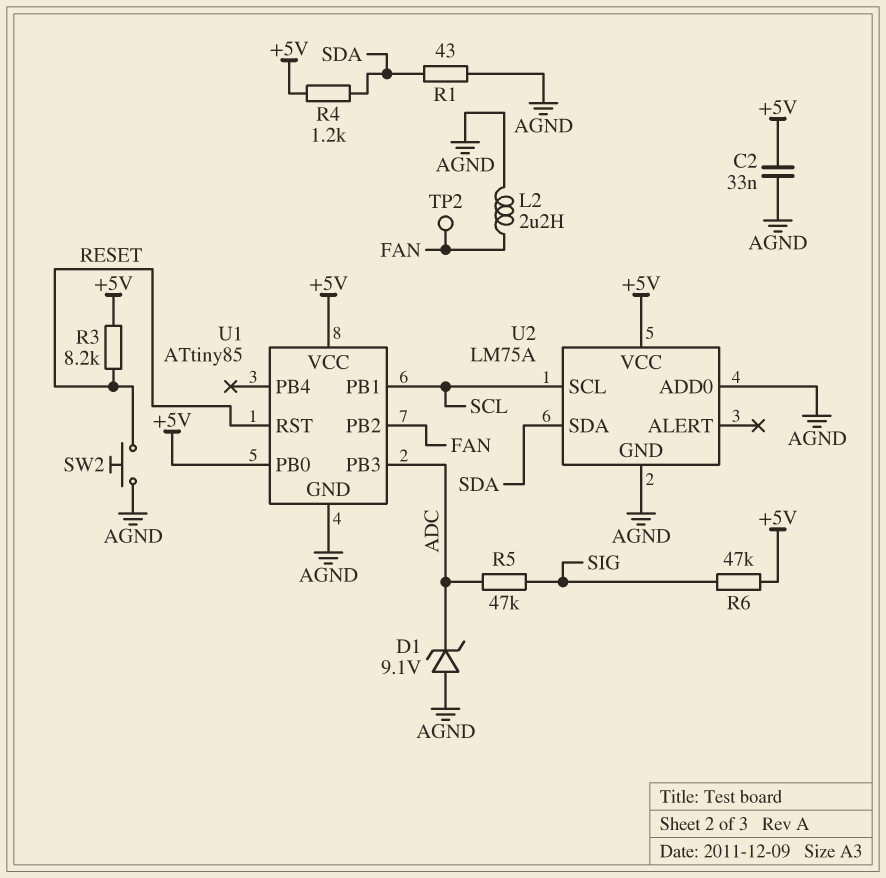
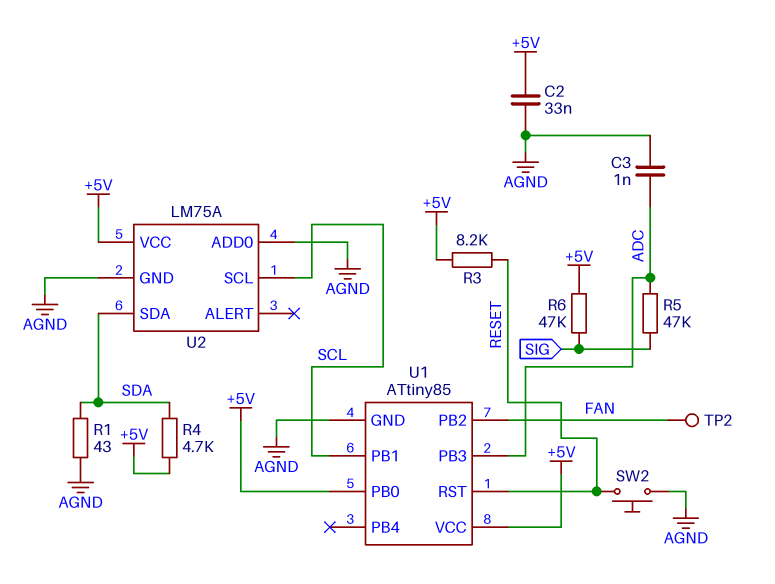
C3: none -> 1nF (ADC, AGND)
D1: zener 9.1V (A AGND, K ADC) -> none
L2: 2.2uH (AGND, FAN) -> none
R4: 1.2k (+5V, SDA) -> 4.7k (+5V, SDA)

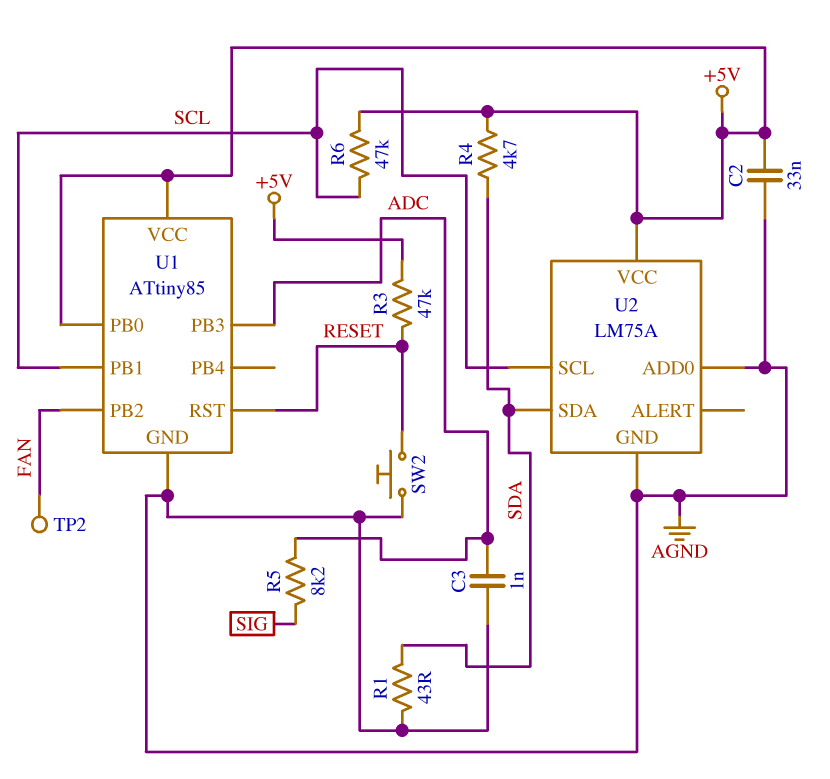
R3: 8.2k (+5V, RESET) -> 47k (+5V, RESET)
R5: 47k (ADC, SIG) -> 8.2k (ADC, SIG)
R6: 47k (+5V, SIG) -> 47k (+5V, SCL)

